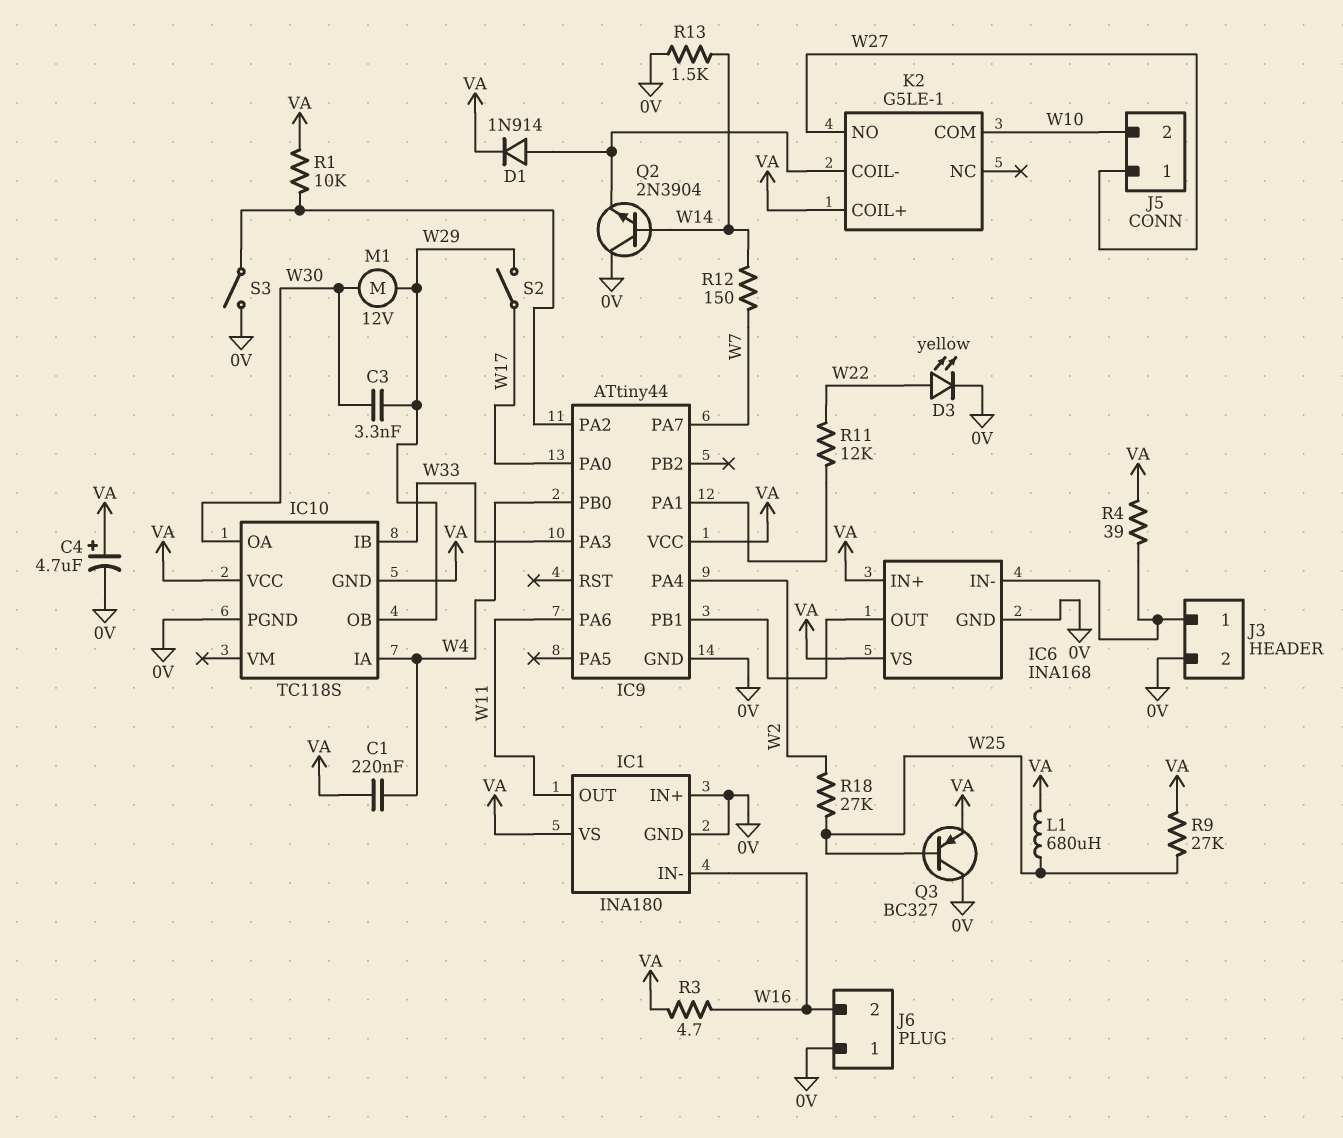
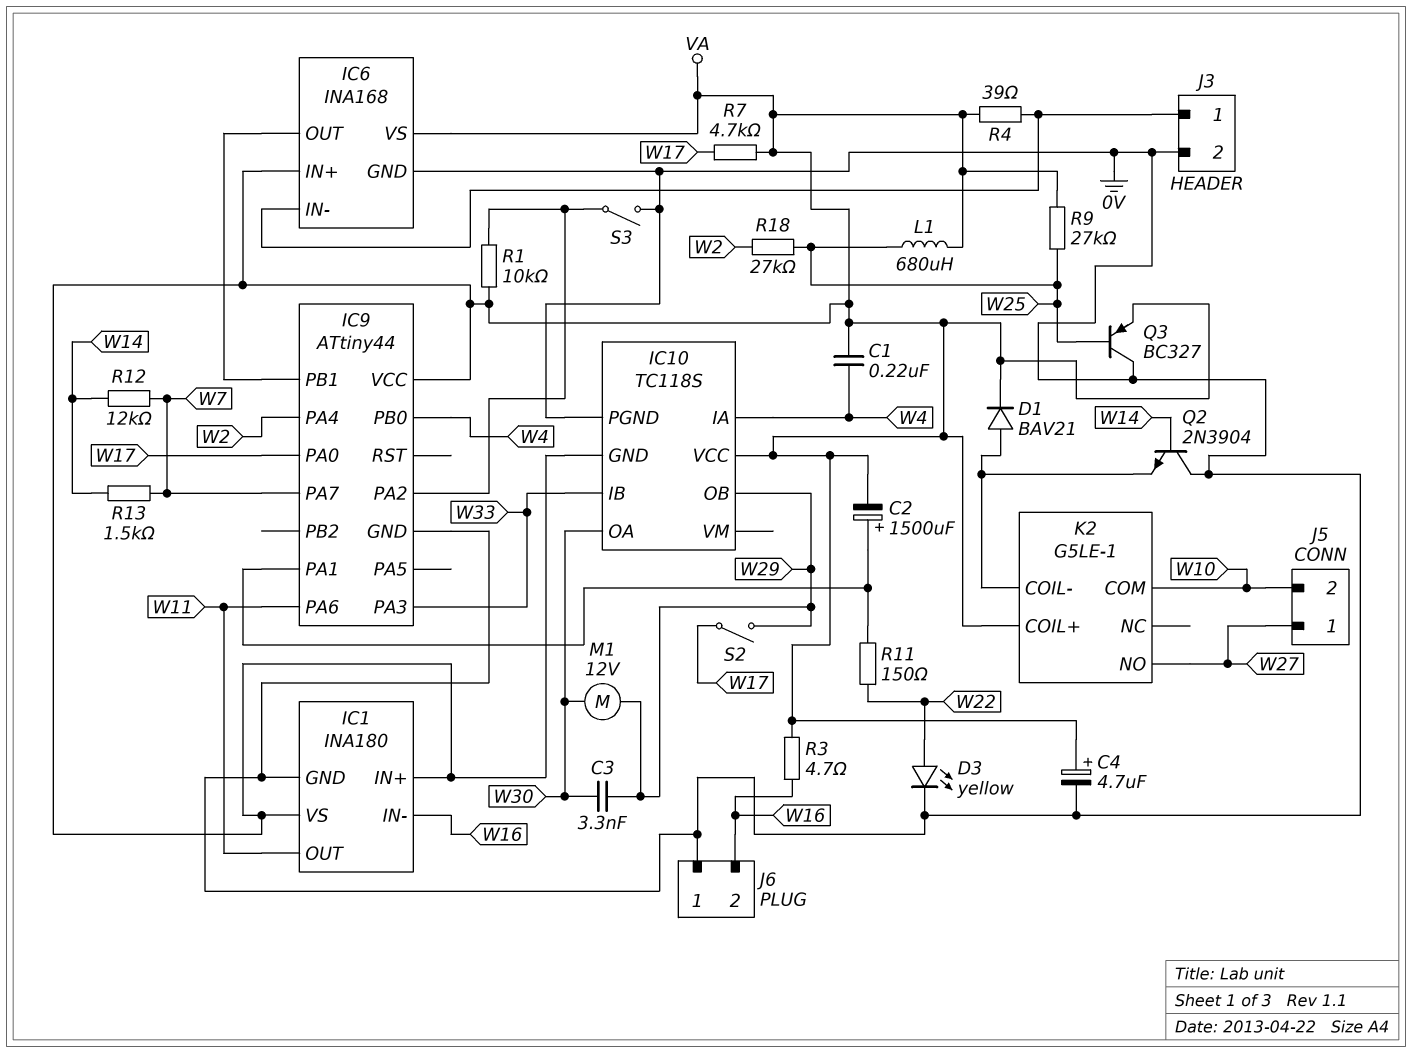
C2: none -> 1500uF (plus IC9/PA1, minus VA)
D1: diode 1N914 (A K2/COIL-, K VA) -> diode BAV21 (A K2/COIL-, K VA)
IC1 pin IN+: 0V -> VA
R7: none -> 4.7k (VA, W17)
R11: 12k (IC9/PA1, W22) -> 150 (IC9/PA1, W22)
R12: 150 (W7, W14) -> 12k (W7, W14)
R13: 1.5k (0V, W14) -> 1.5k (W7, W14)

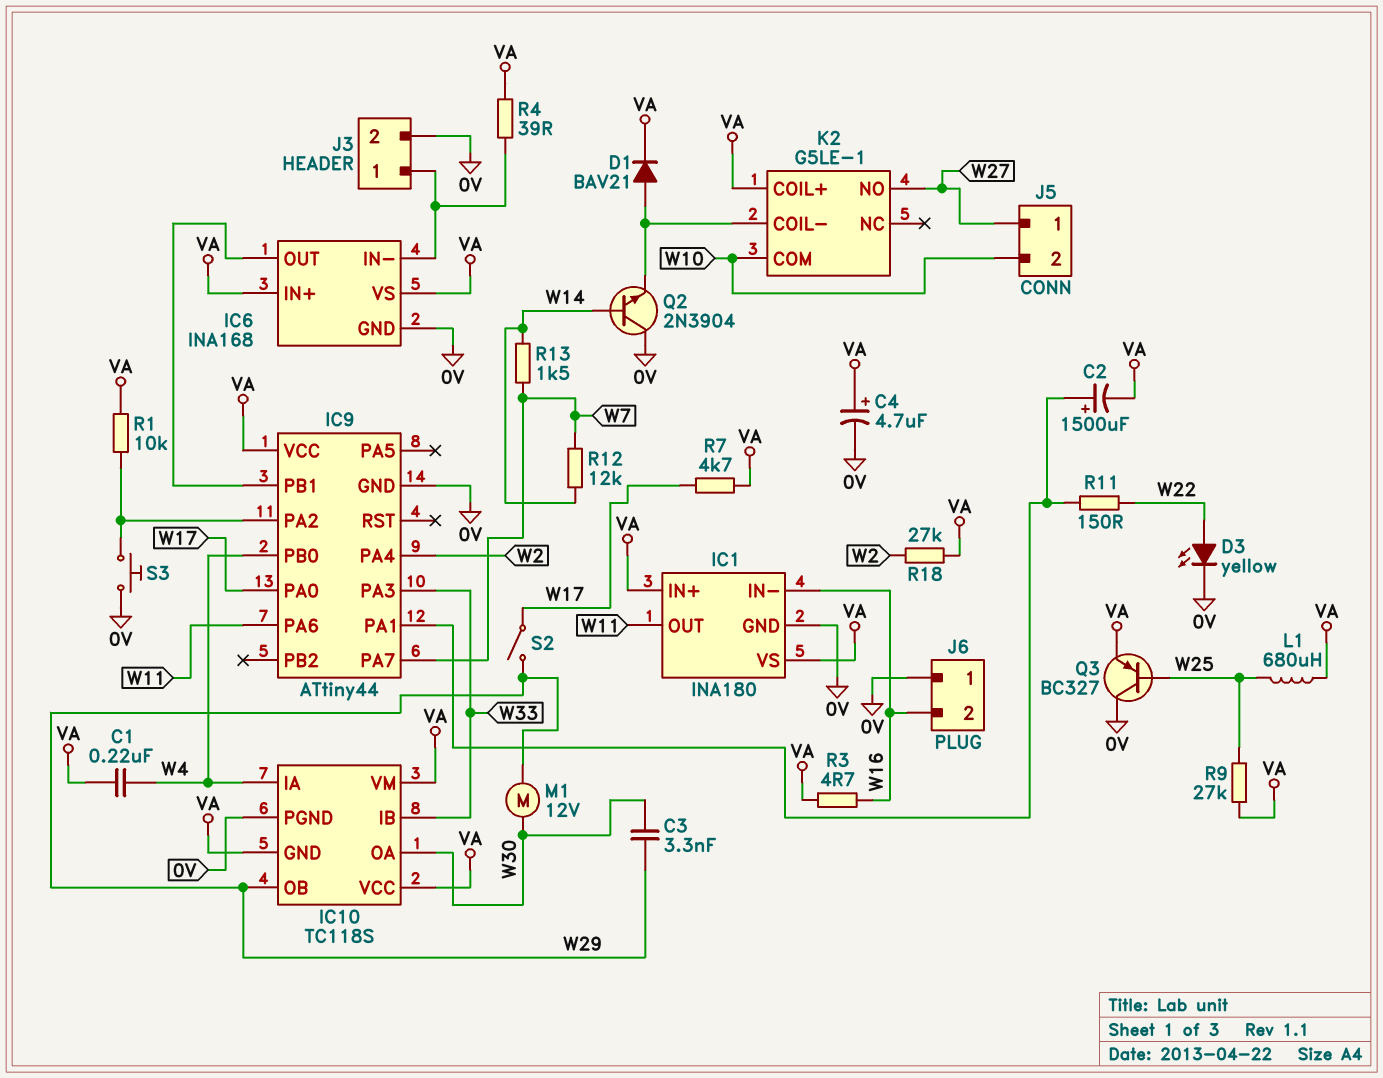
IC10 pin VM: none -> VA
R18: 27k (W2, W25) -> 27k (VA, W2)
S3: switch (0V, IC9/PA2) -> button (0V, IC9/PA2)

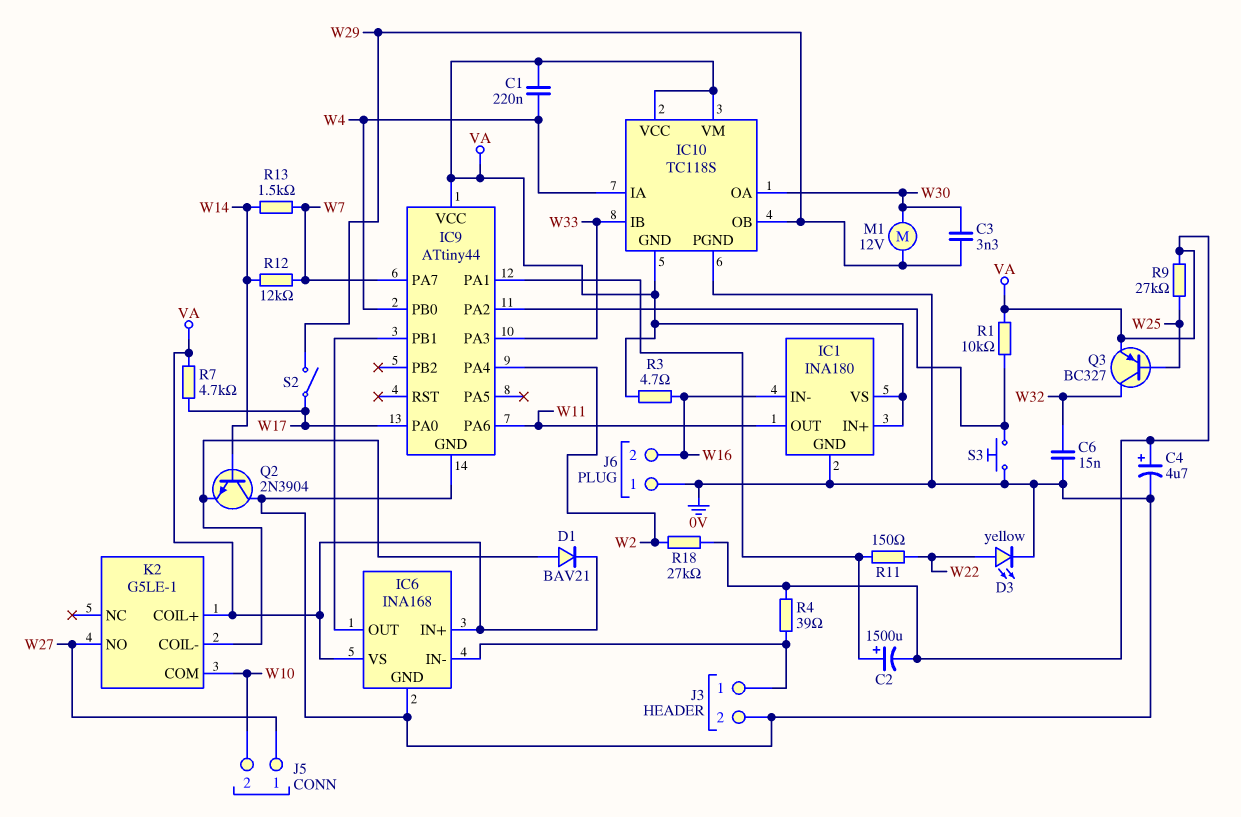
C6: none -> 15nF (0V, W32)
L1: 680uH (VA, W25) -> none
Q3: PNP BC327 (B W25, C 0V, E VA) -> PNP BC327 (B W25, C W32, E VA)

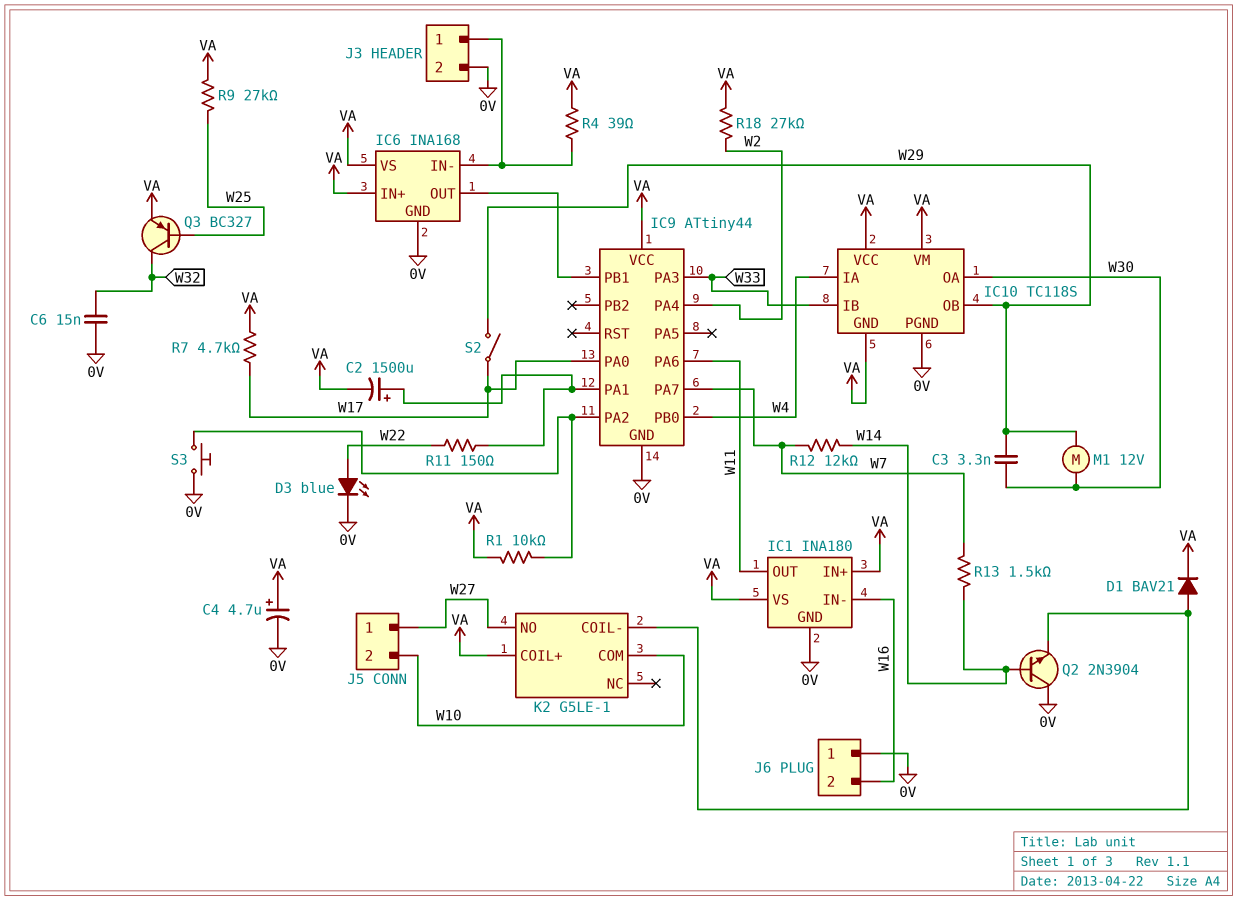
C1: 220nF (VA, W4) -> none
D3: LED yellow (A W22, K 0V) -> LED blue (A W22, K 0V)
R3: 4.7 (VA, W16) -> none

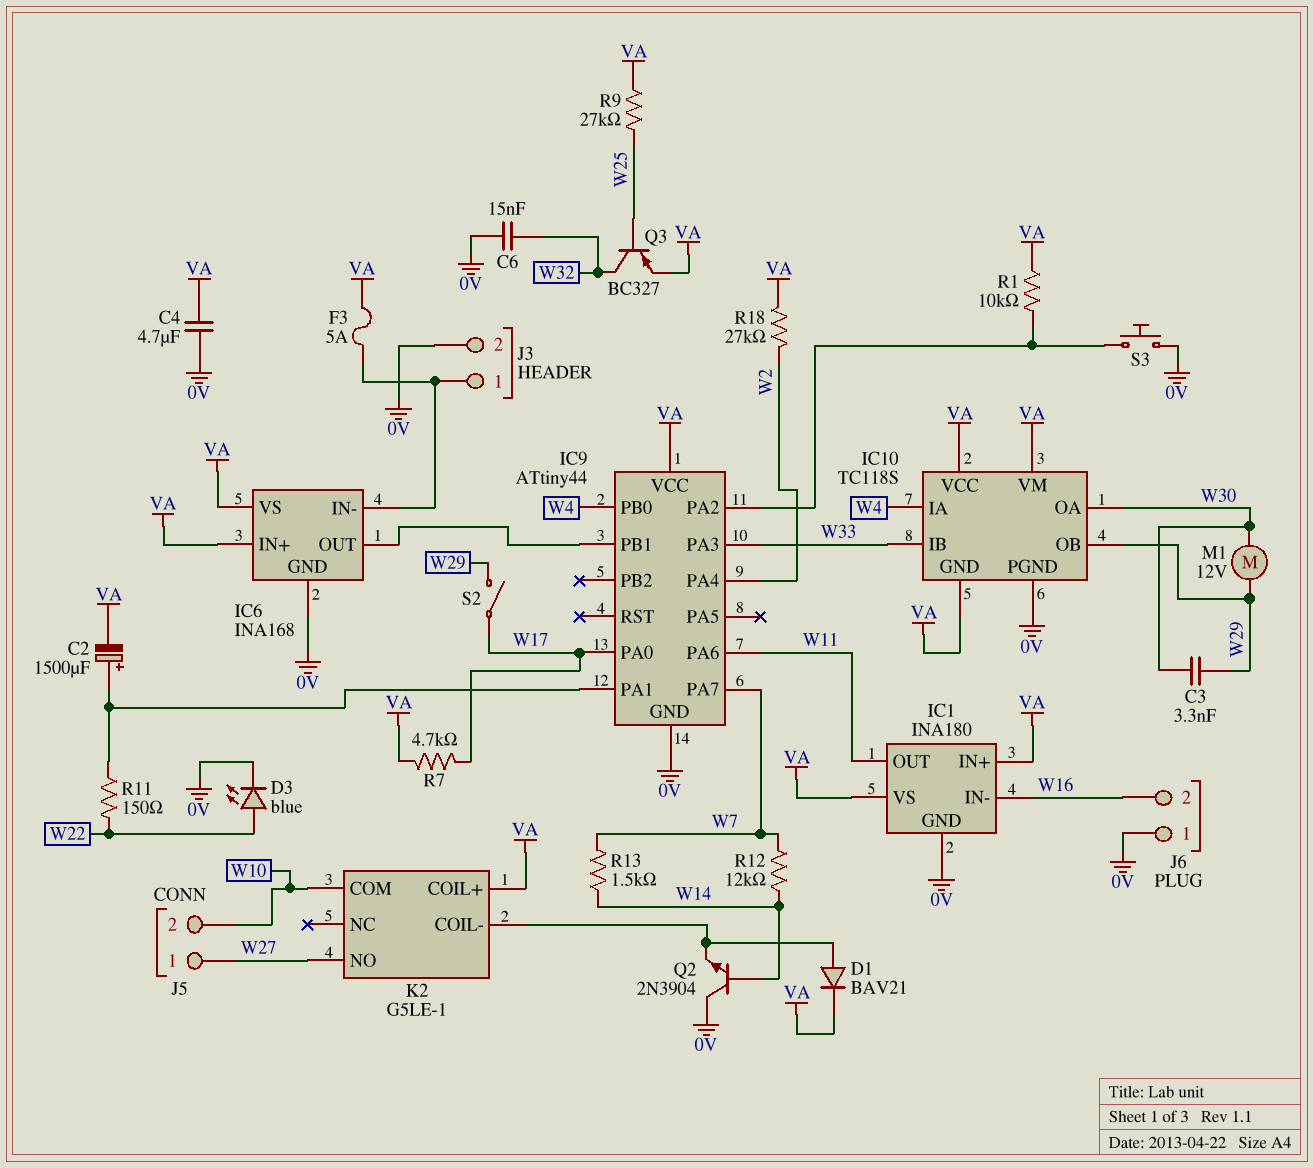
C4: 4.7uF (plus VA, minus 0V) -> 4.7uF (0V, VA)
F3: none -> 5A (IC6/IN-, VA)
R4: 39 (IC6/IN-, VA) -> none

